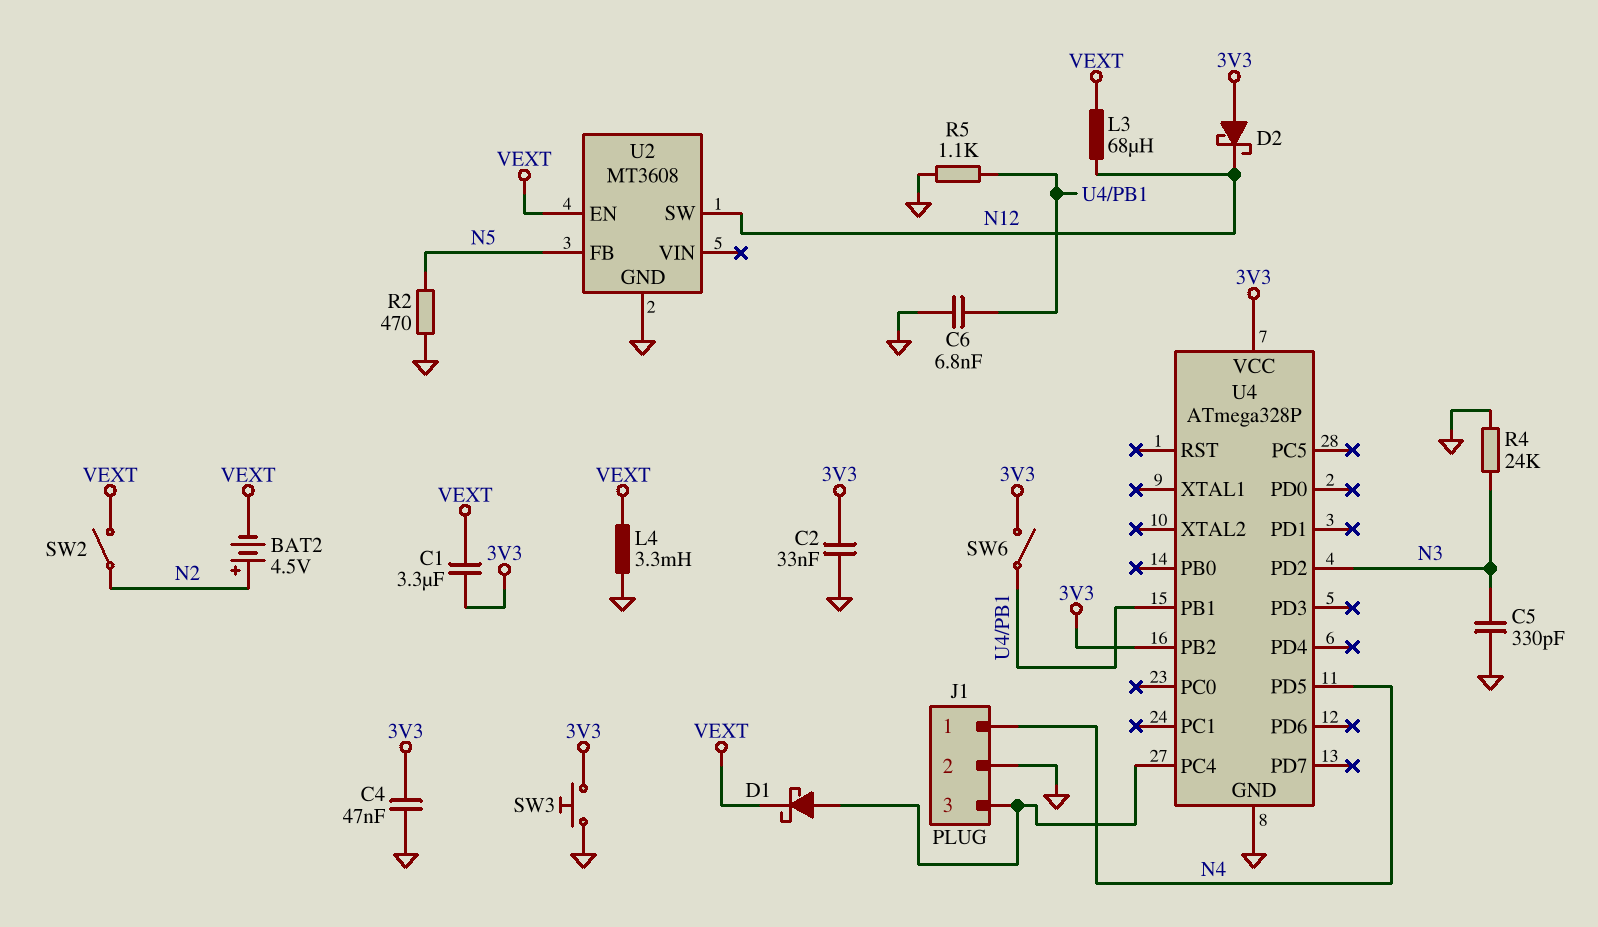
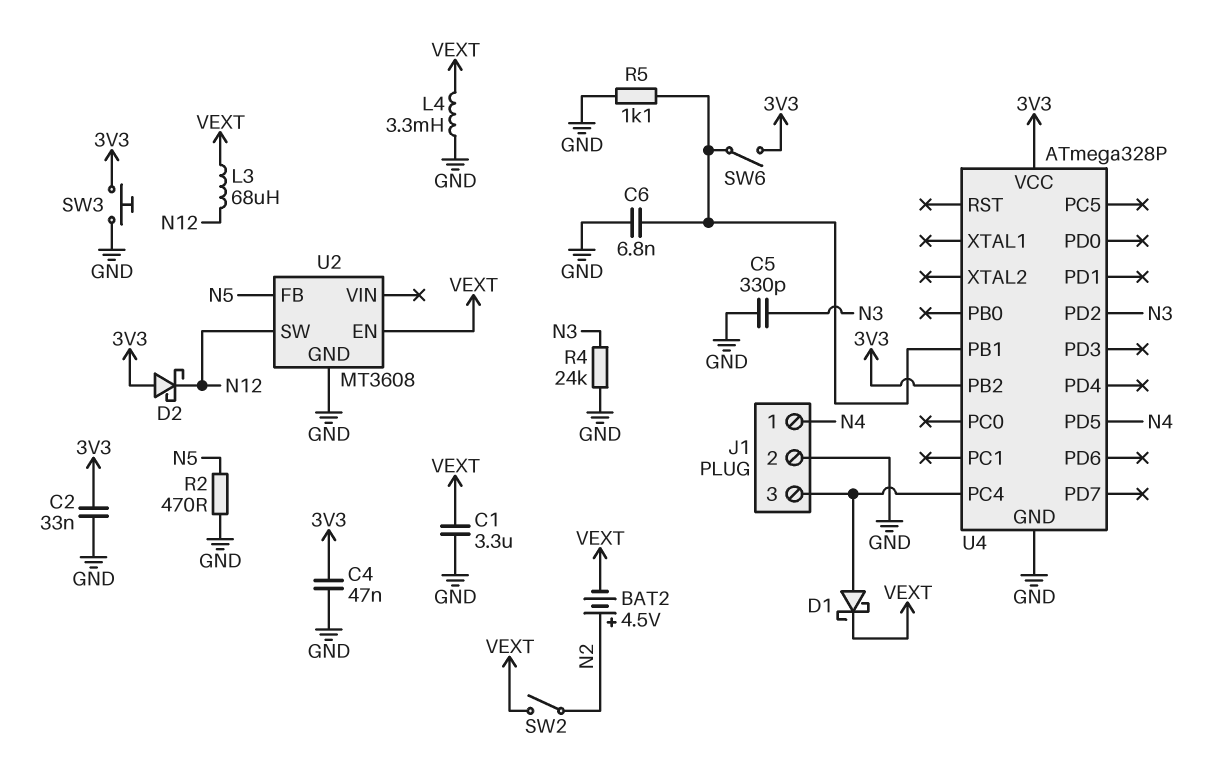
C1: 3.3uF (3V3, VEXT) -> 3.3uF (GND, VEXT)

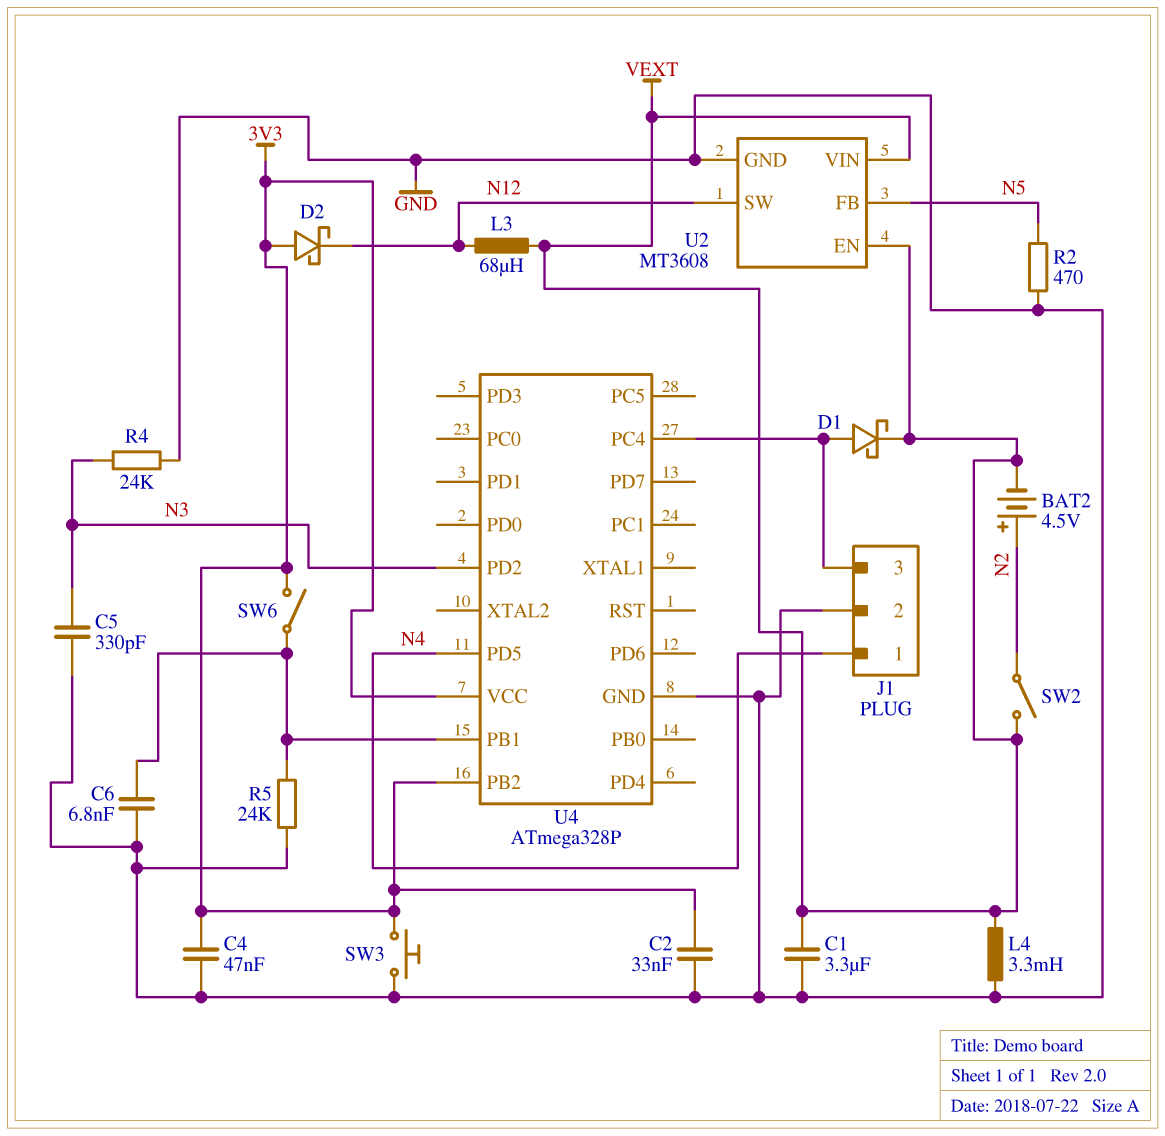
R5: 1.1k (GND, U4/PB1) -> 24k (GND, U4/PB1)
U2 pin VIN: none -> VEXT

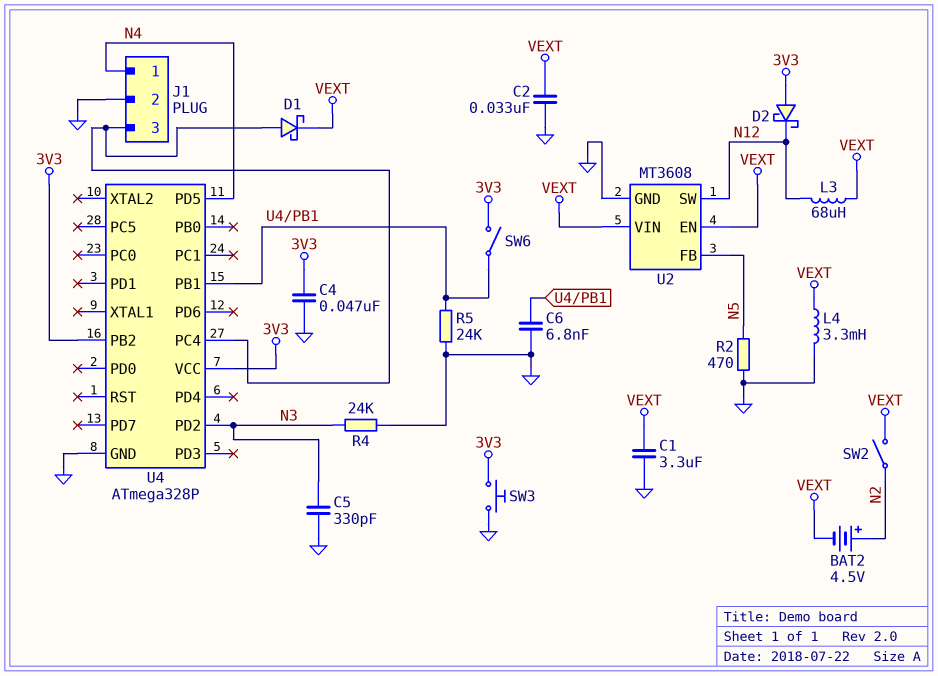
C2: 33nF (3V3, GND) -> 33nF (GND, VEXT)

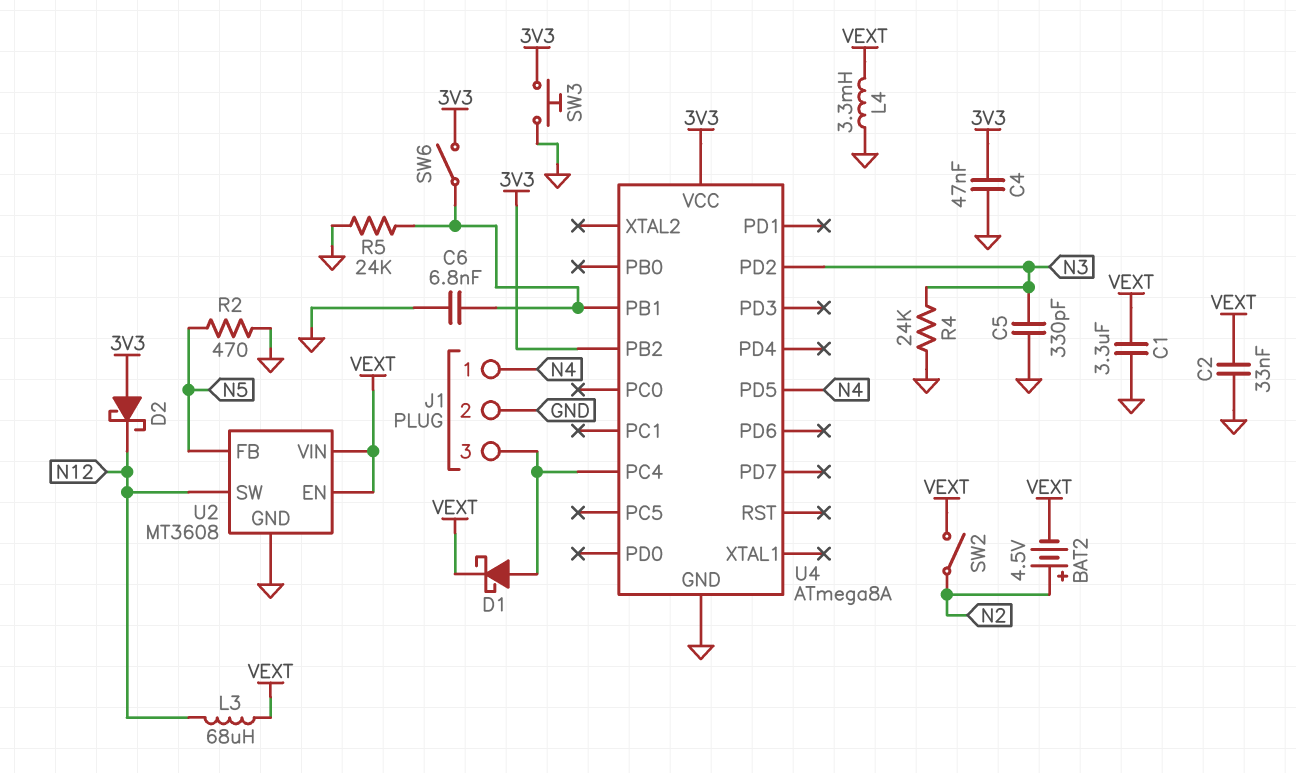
U4: ATmega328P -> ATmega8A

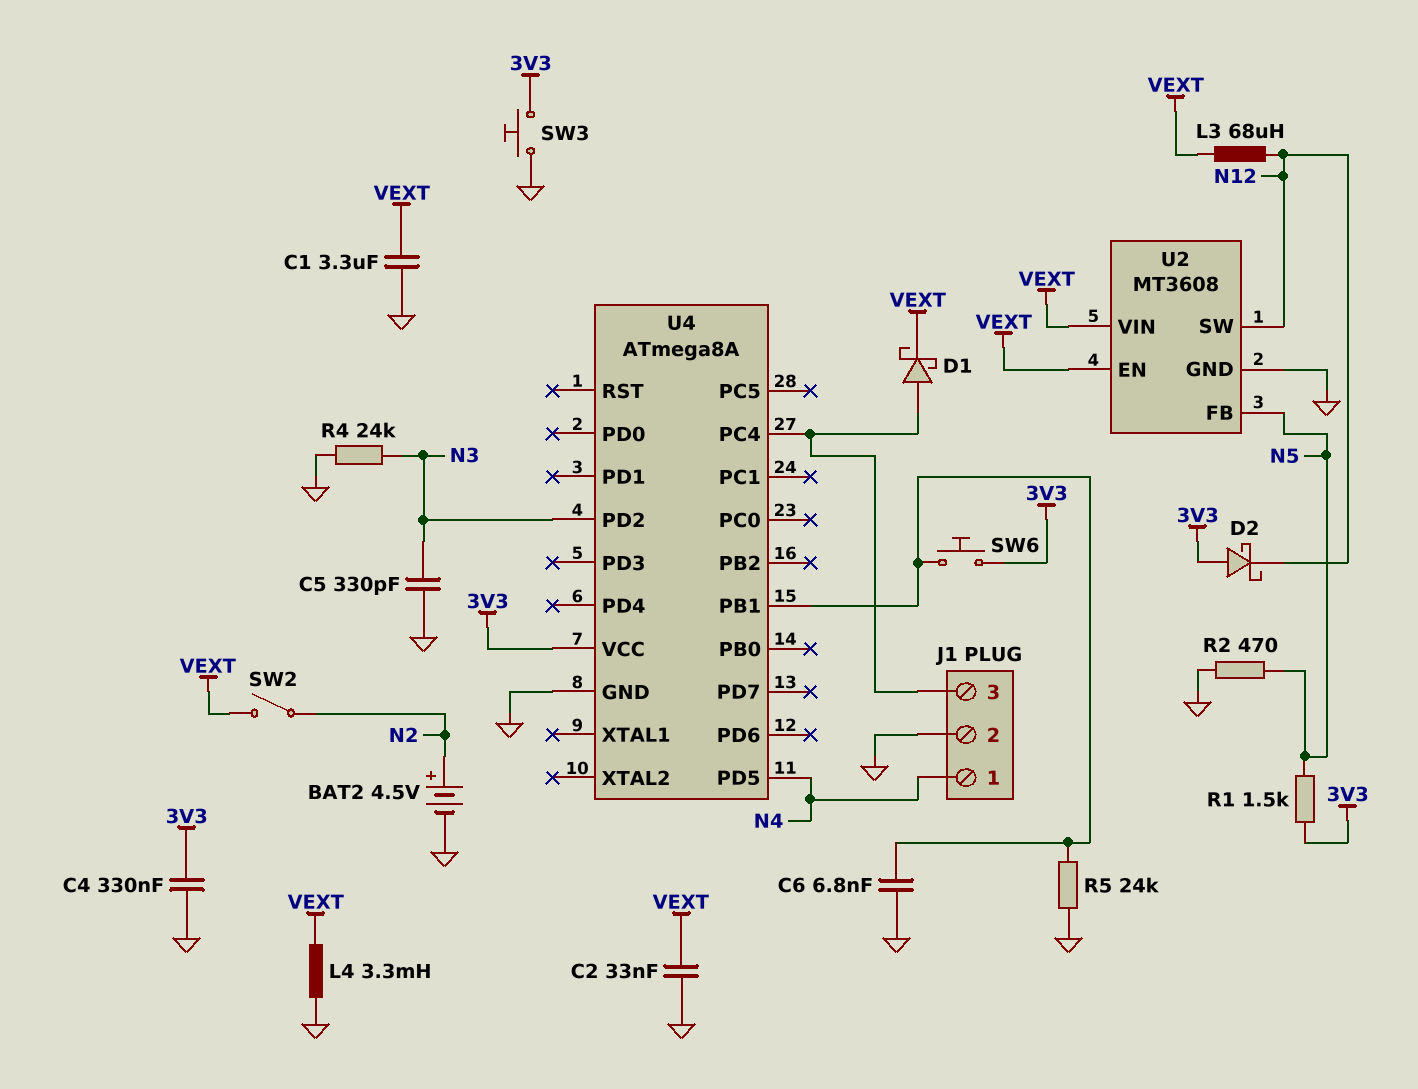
BAT2: 4.5V (plus N2, minus VEXT) -> 4.5V (plus N2, minus GND)
C4: 47nF (3V3, GND) -> 330nF (3V3, GND)
R1: none -> 1.5k (3V3, N5)
SW6: switch (3V3, U4/PB1) -> button (3V3, U4/PB1)
U4 pin PB2: 3V3 -> none

